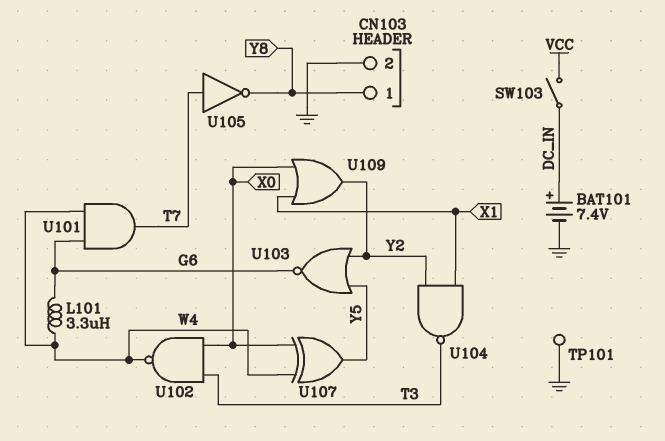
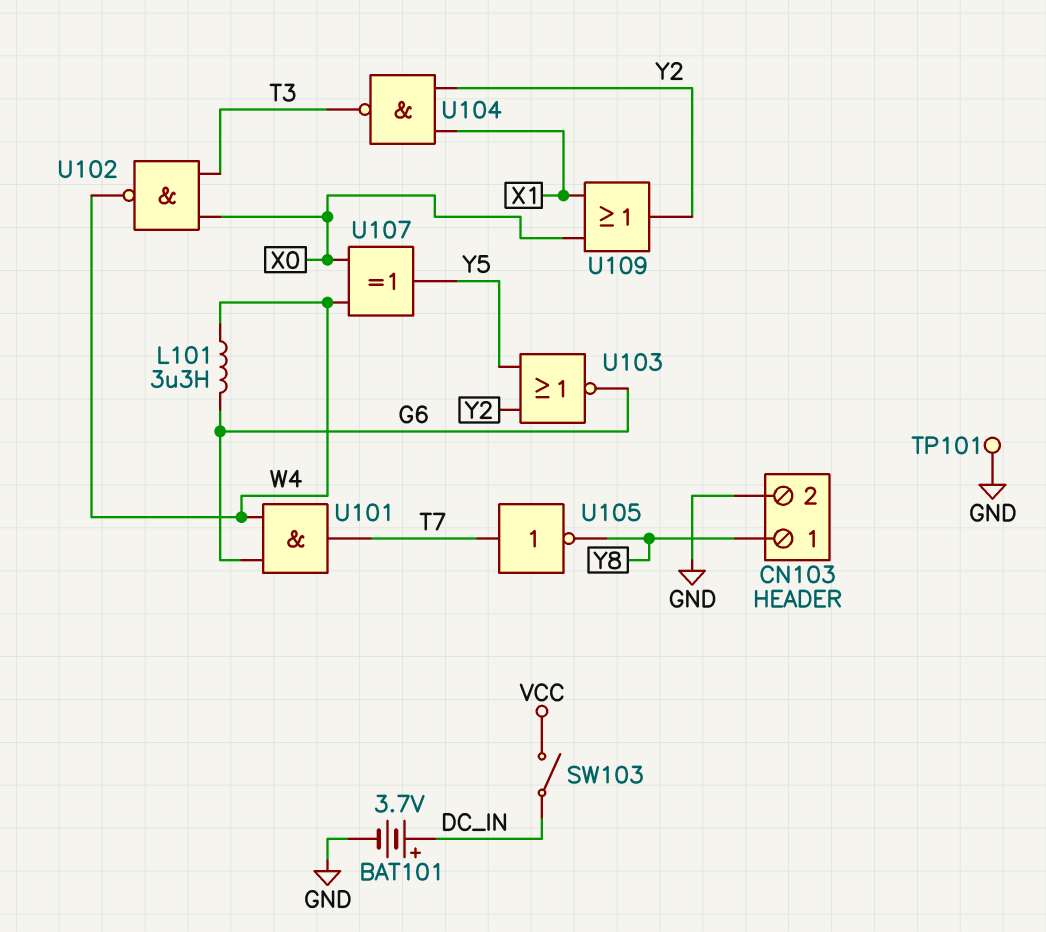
BAT101: 7.4V (plus DC_IN, minus GND) -> 3.7V (plus DC_IN, minus GND)

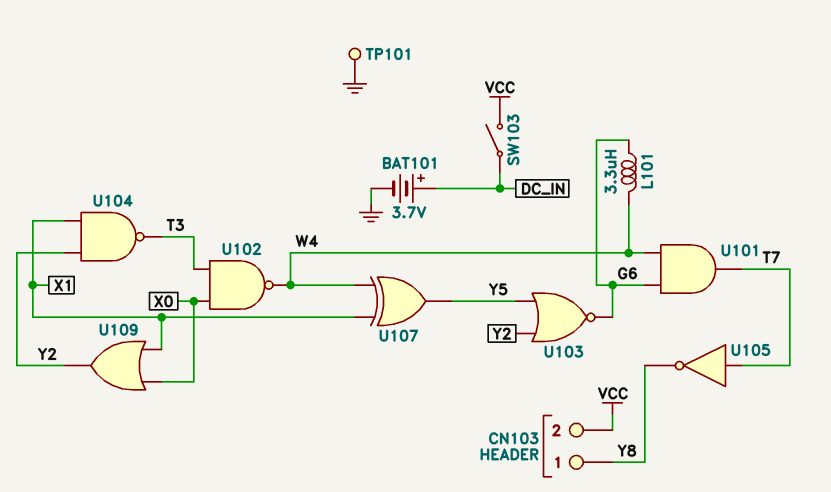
CN103 pin 2: GND -> VCC
U107: XOR (in W4, in X0, out Y5) -> XOR (in W4, in X1, out Y5)

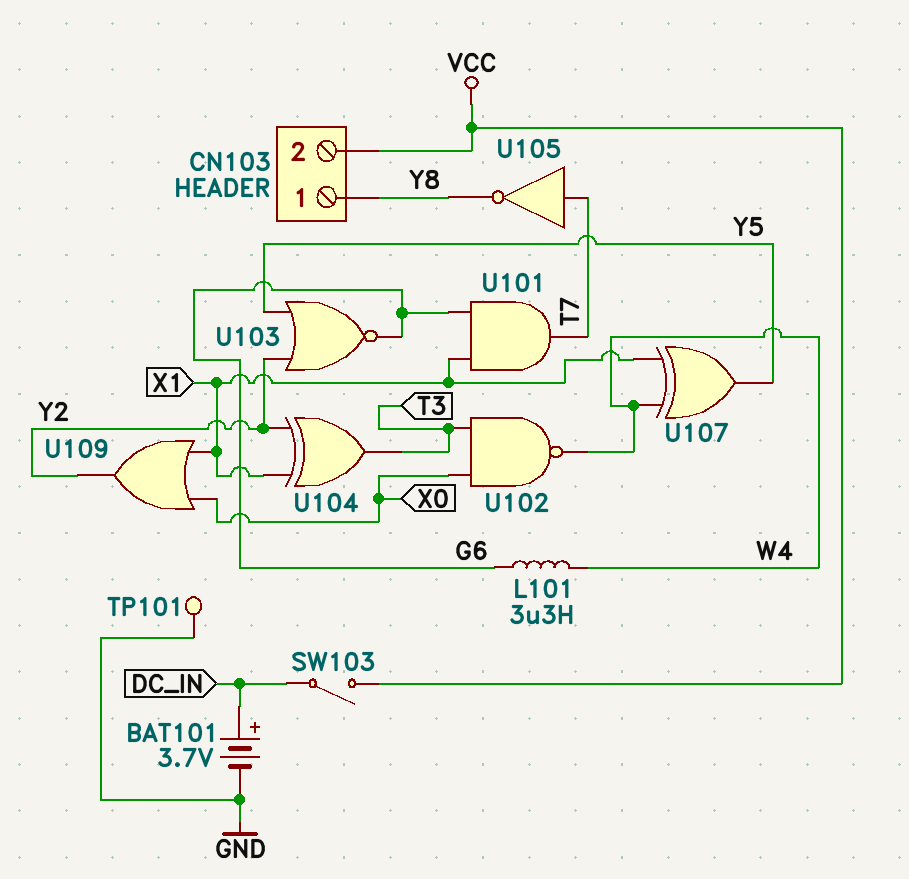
U101: AND (in G6, in W4, out T7) -> AND (in G6, in X1, out T7)
U104: NAND (in X1, in Y2, out T3) -> XOR (in X1, in Y2, out T3)

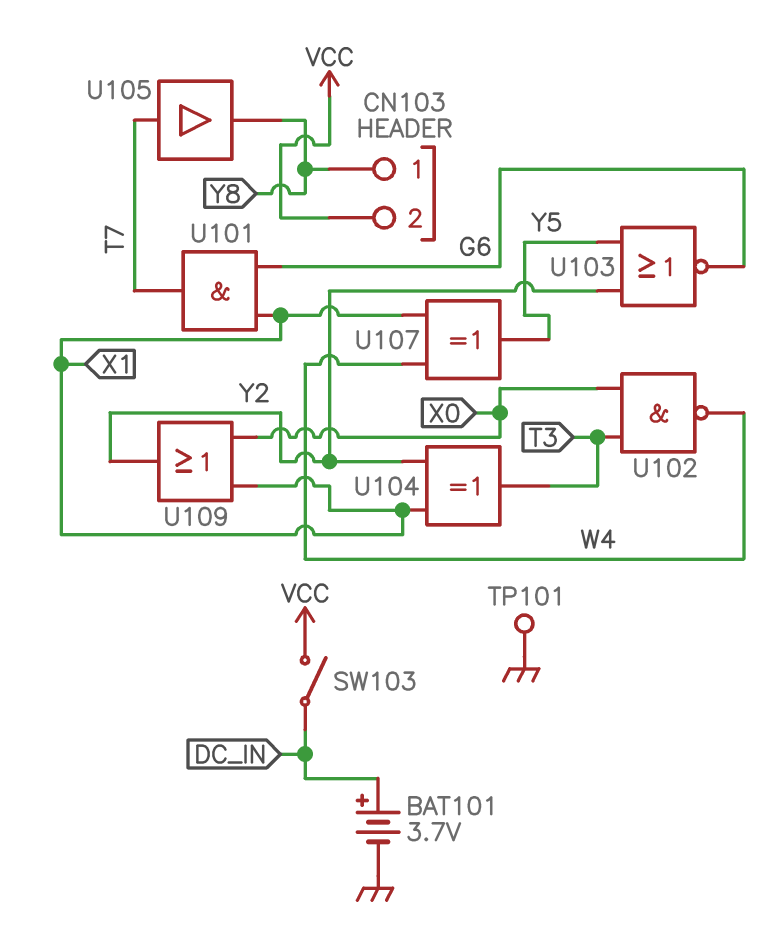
L101: 3.3uH (G6, W4) -> none
U105: NOT (in T7, out Y8) -> buffer (in T7, out Y8)

